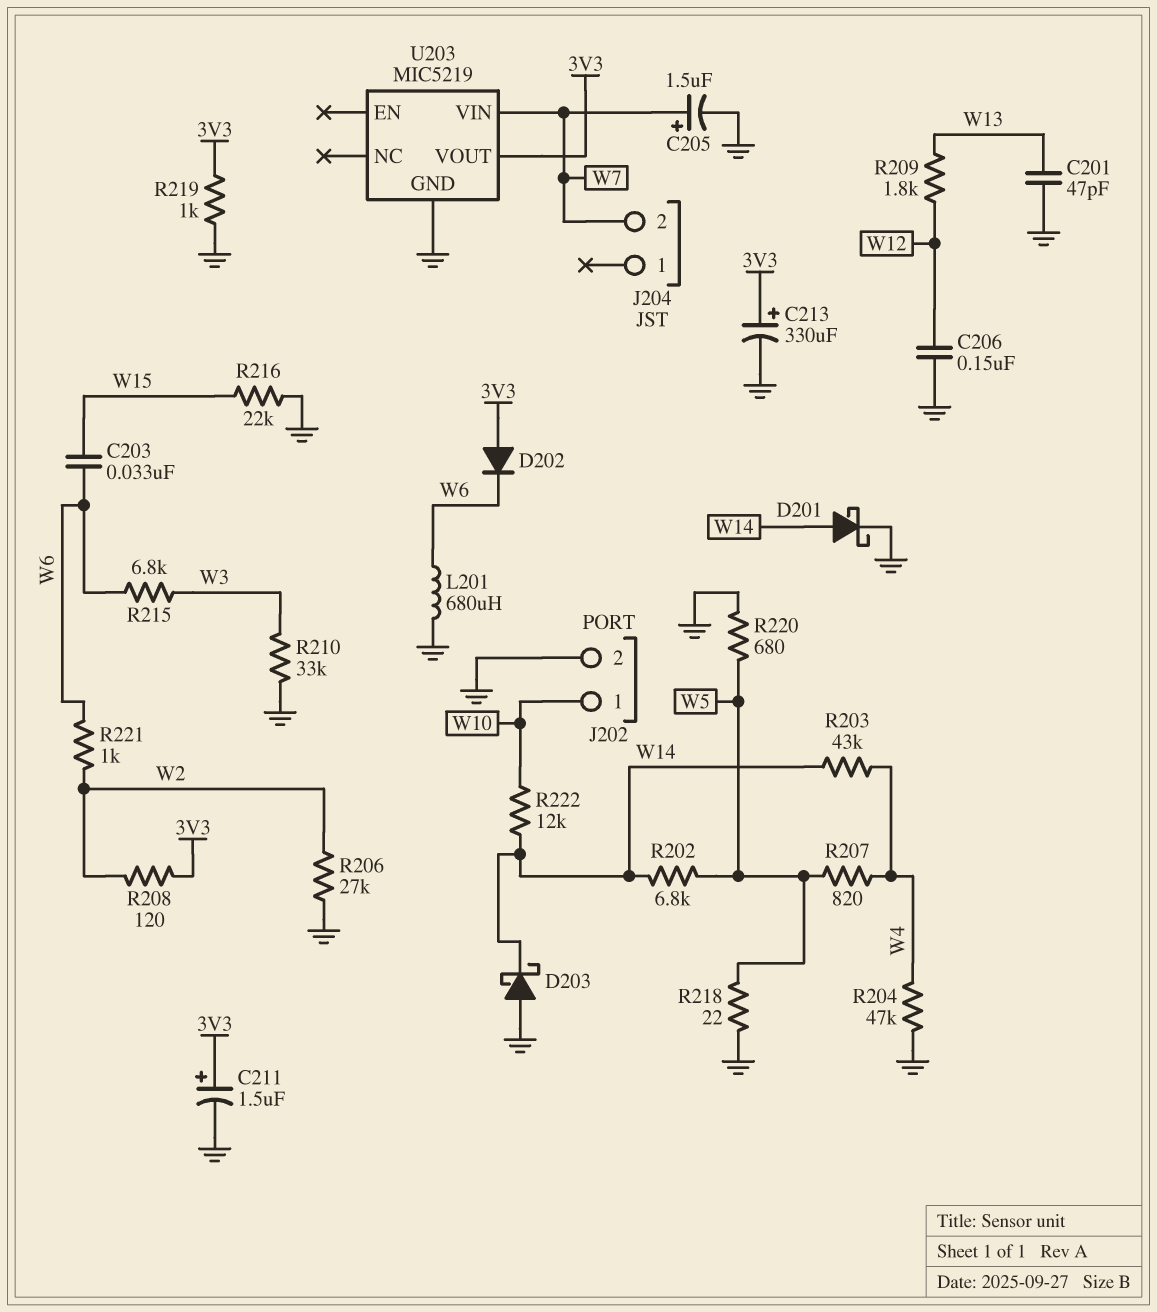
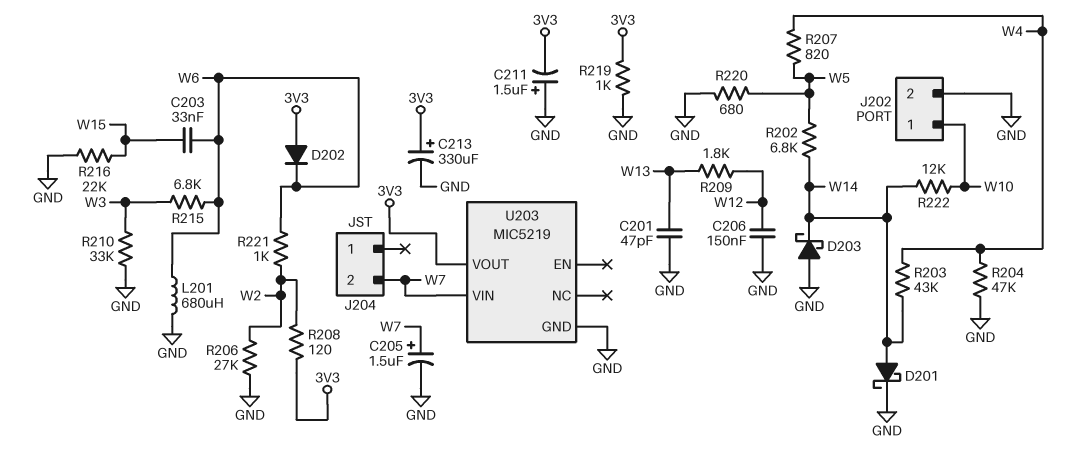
C211: 1.5uF (plus 3V3, minus GND) -> 1.5uF (plus GND, minus 3V3)
R218: 22 (GND, W5) -> none

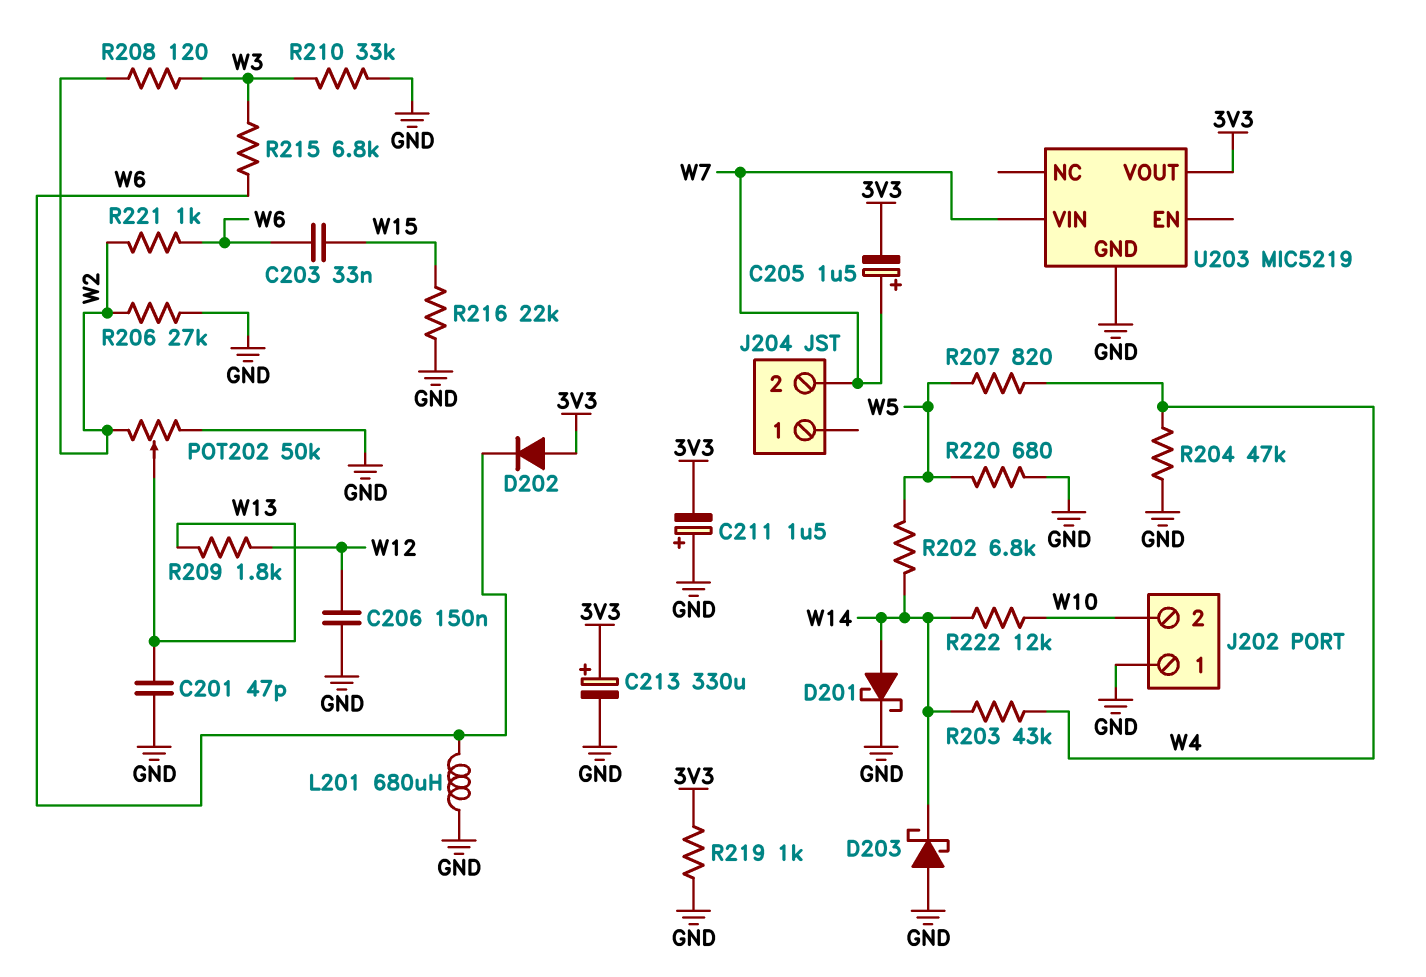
C205: 1.5uF (plus W7, minus GND) -> 1.5uF (plus W7, minus 3V3)
J202 pin 1: W10 -> GND
J202 pin 2: GND -> W10
POT202: none -> 50k (GND, W2, wiper W13)
R208: 120 (3V3, W2) -> 120 (W2, W3)

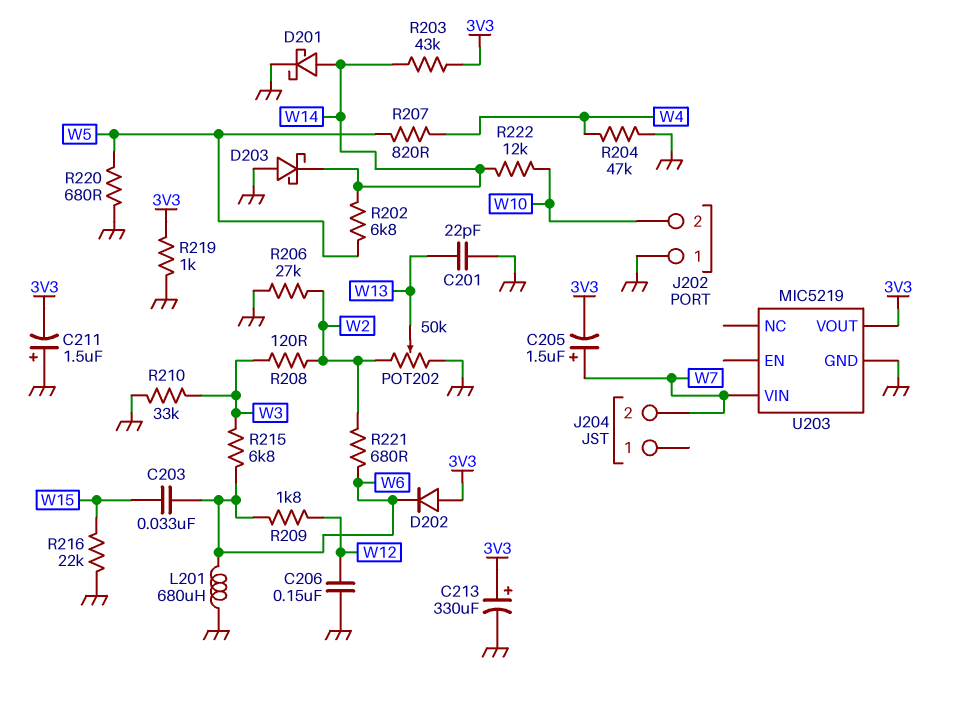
C201: 47pF (GND, W13) -> 22pF (GND, W13)
R203: 43k (W4, W14) -> 43k (3V3, W14)
R209: 1.8k (W12, W13) -> 1.8k (W6, W12)
R221: 1k (W2, W6) -> 680 (W2, W6)

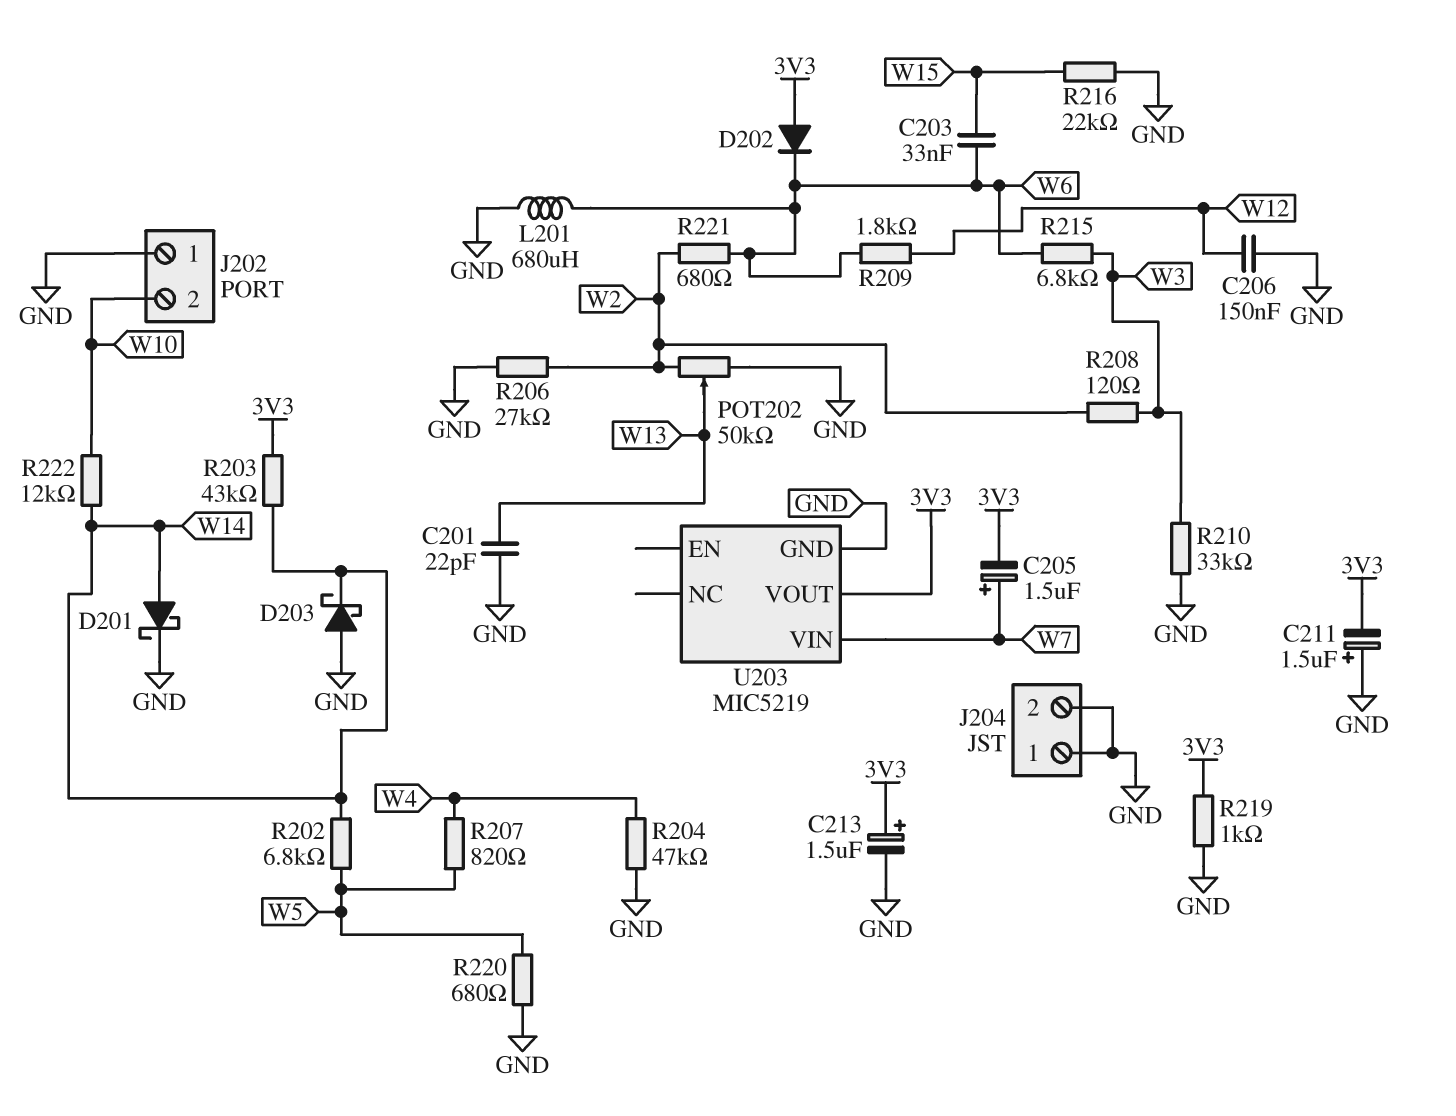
C213: 330uF (plus 3V3, minus GND) -> 1.5uF (plus 3V3, minus GND)
J204 pin 1: none -> GND
J204 pin 2: W7 -> GND

